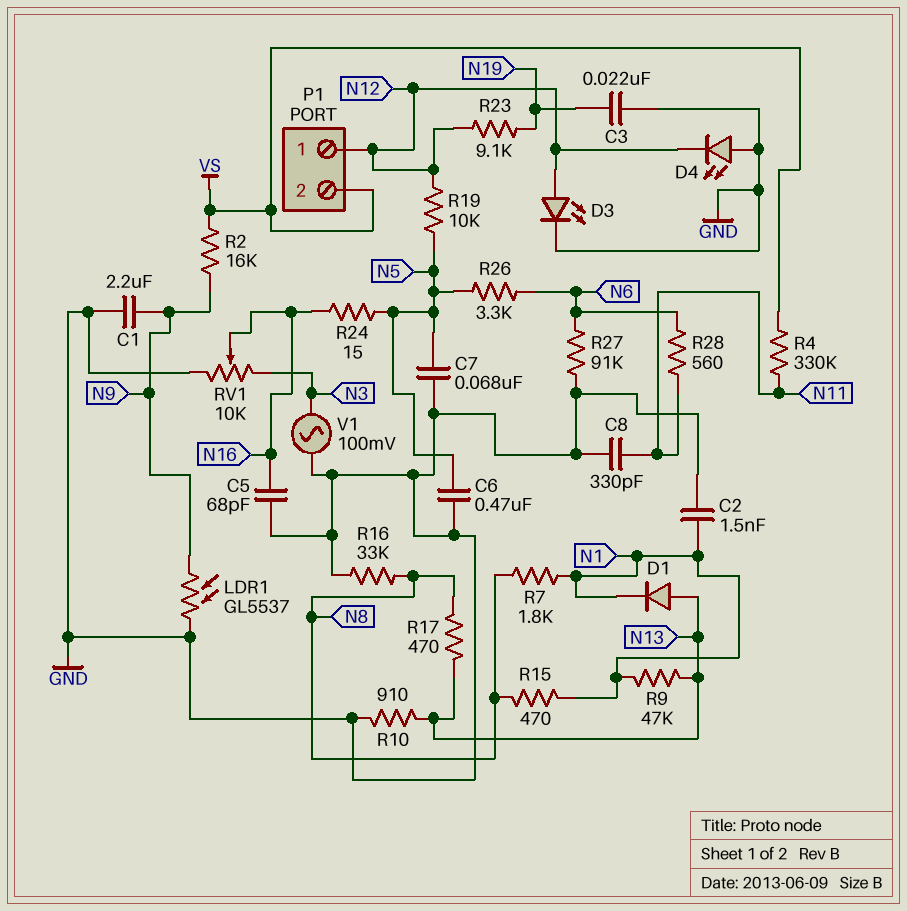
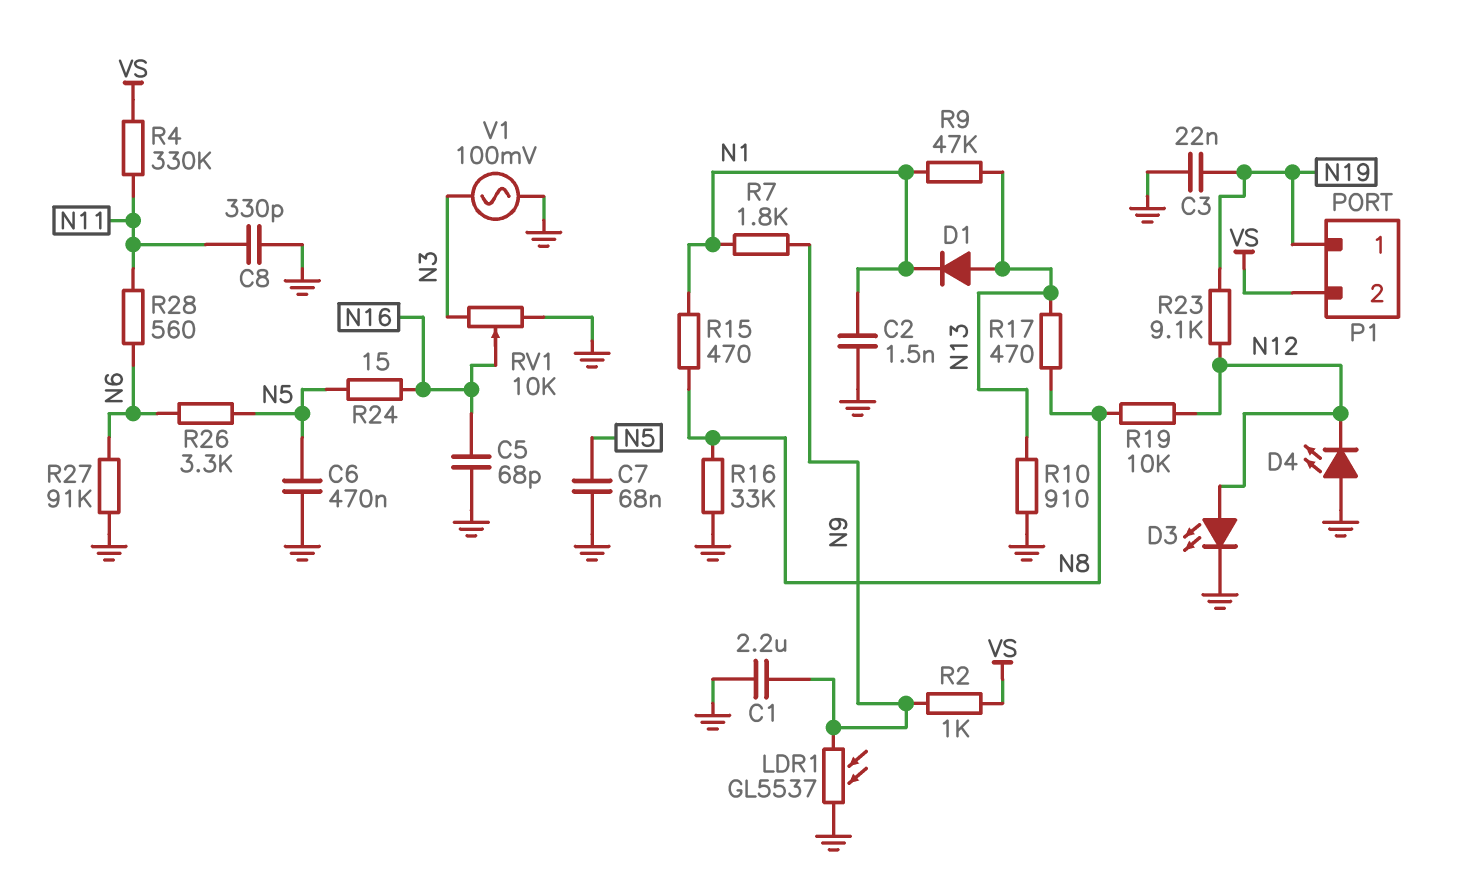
P1 pin 1: N12 -> N19
R2: 16k (N9, VS) -> 1k (N9, VS)
R7: 1.8k (N1, N8) -> 1.8k (N1, N9)
R19: 10k (N5, N12) -> 10k (N8, N12)

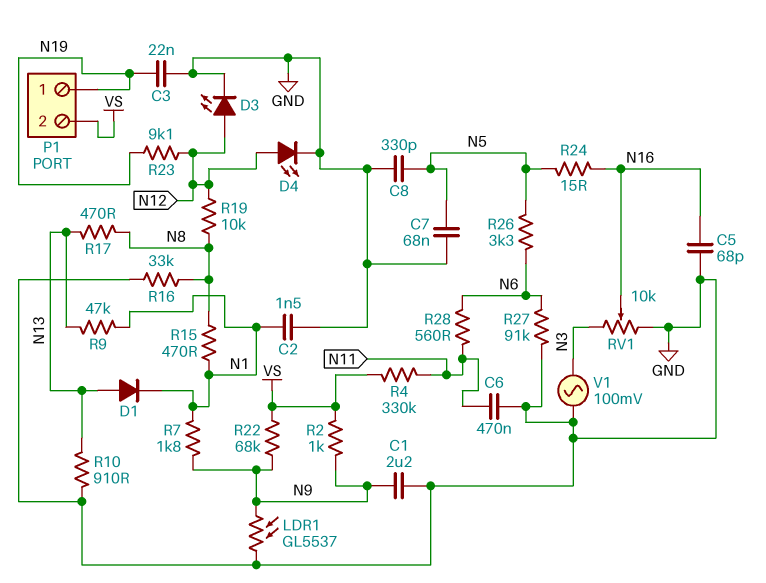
C6: 470nF (GND, N5) -> 470nF (GND, N11)
C8: 330pF (GND, N11) -> 330pF (GND, N5)
D4: LED (A GND, K N12) -> LED (A N12, K GND)
R22: none -> 68k (N9, VS)

